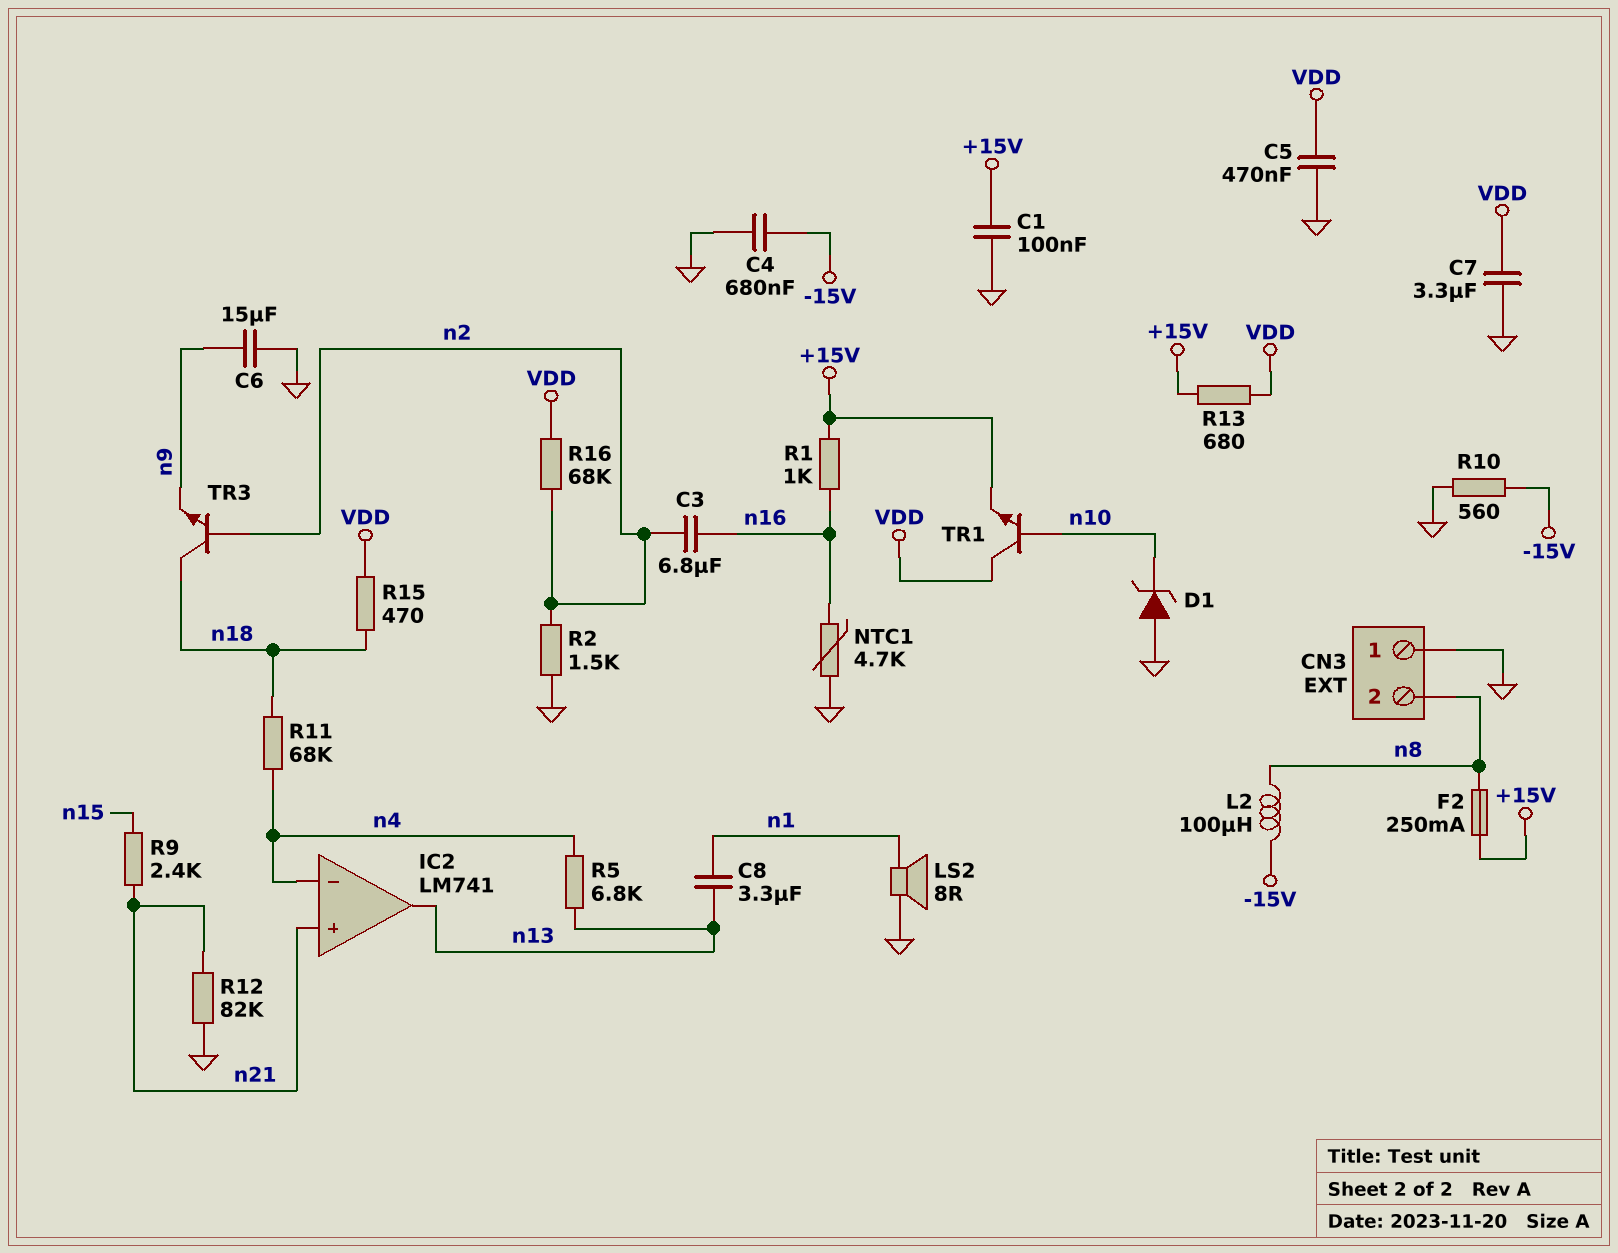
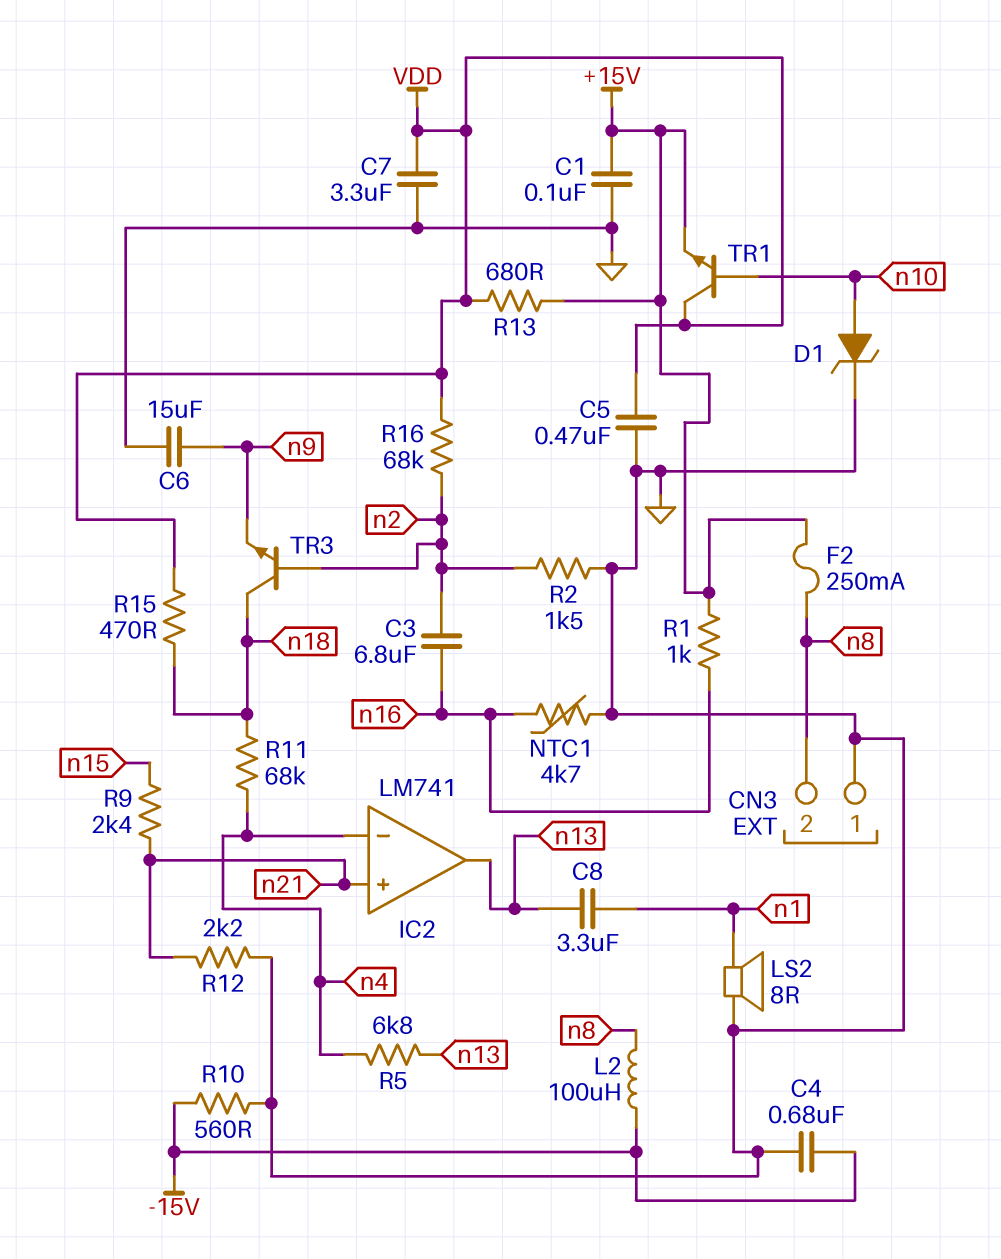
D1: zener (A GND, K n10) -> zener (A n10, K GND)
R12: 82k (GND, n21) -> 2.2k (GND, n21)

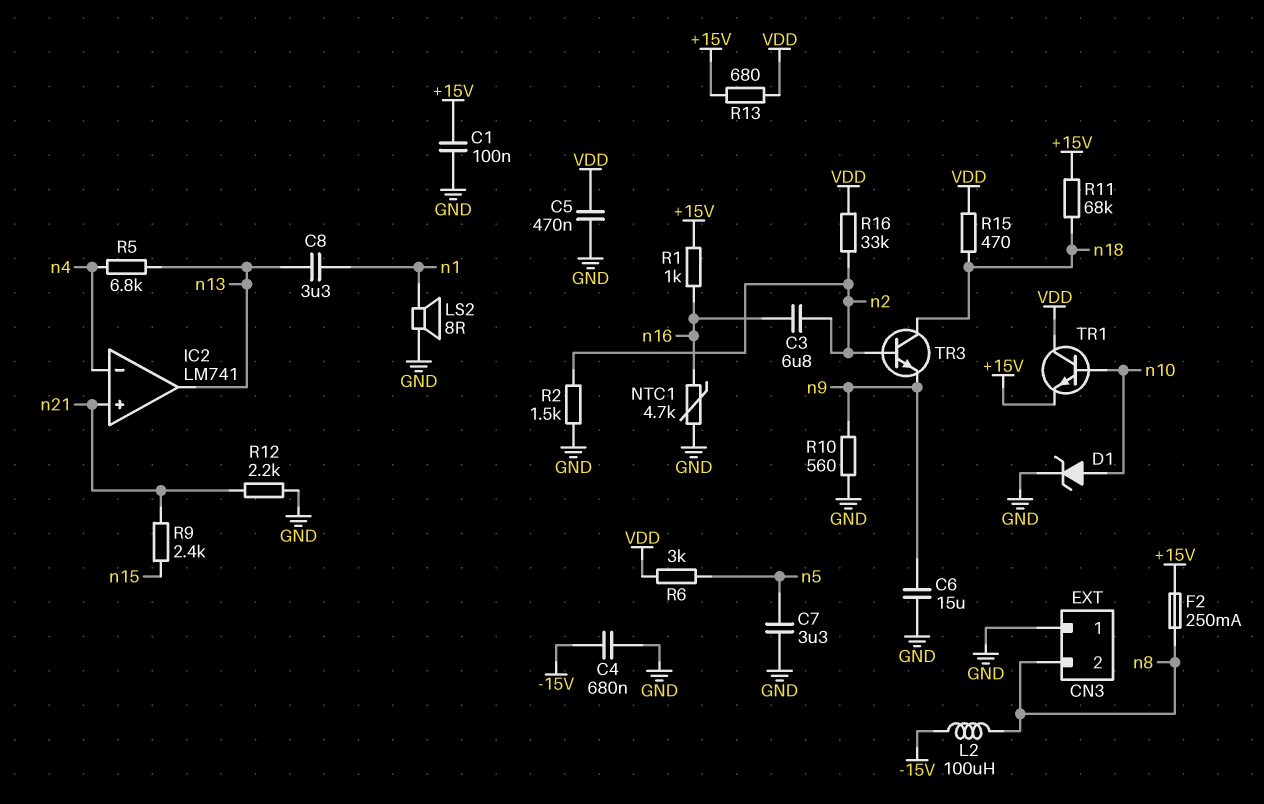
C7: 3.3uF (GND, VDD) -> 3.3uF (GND, n5)
R6: none -> 3k (VDD, n5)
R10: 560 (-15V, GND) -> 560 (GND, n9)
R11: 68k (n4, n18) -> 68k (+15V, n18)
R16: 68k (VDD, n2) -> 33k (VDD, n2)

